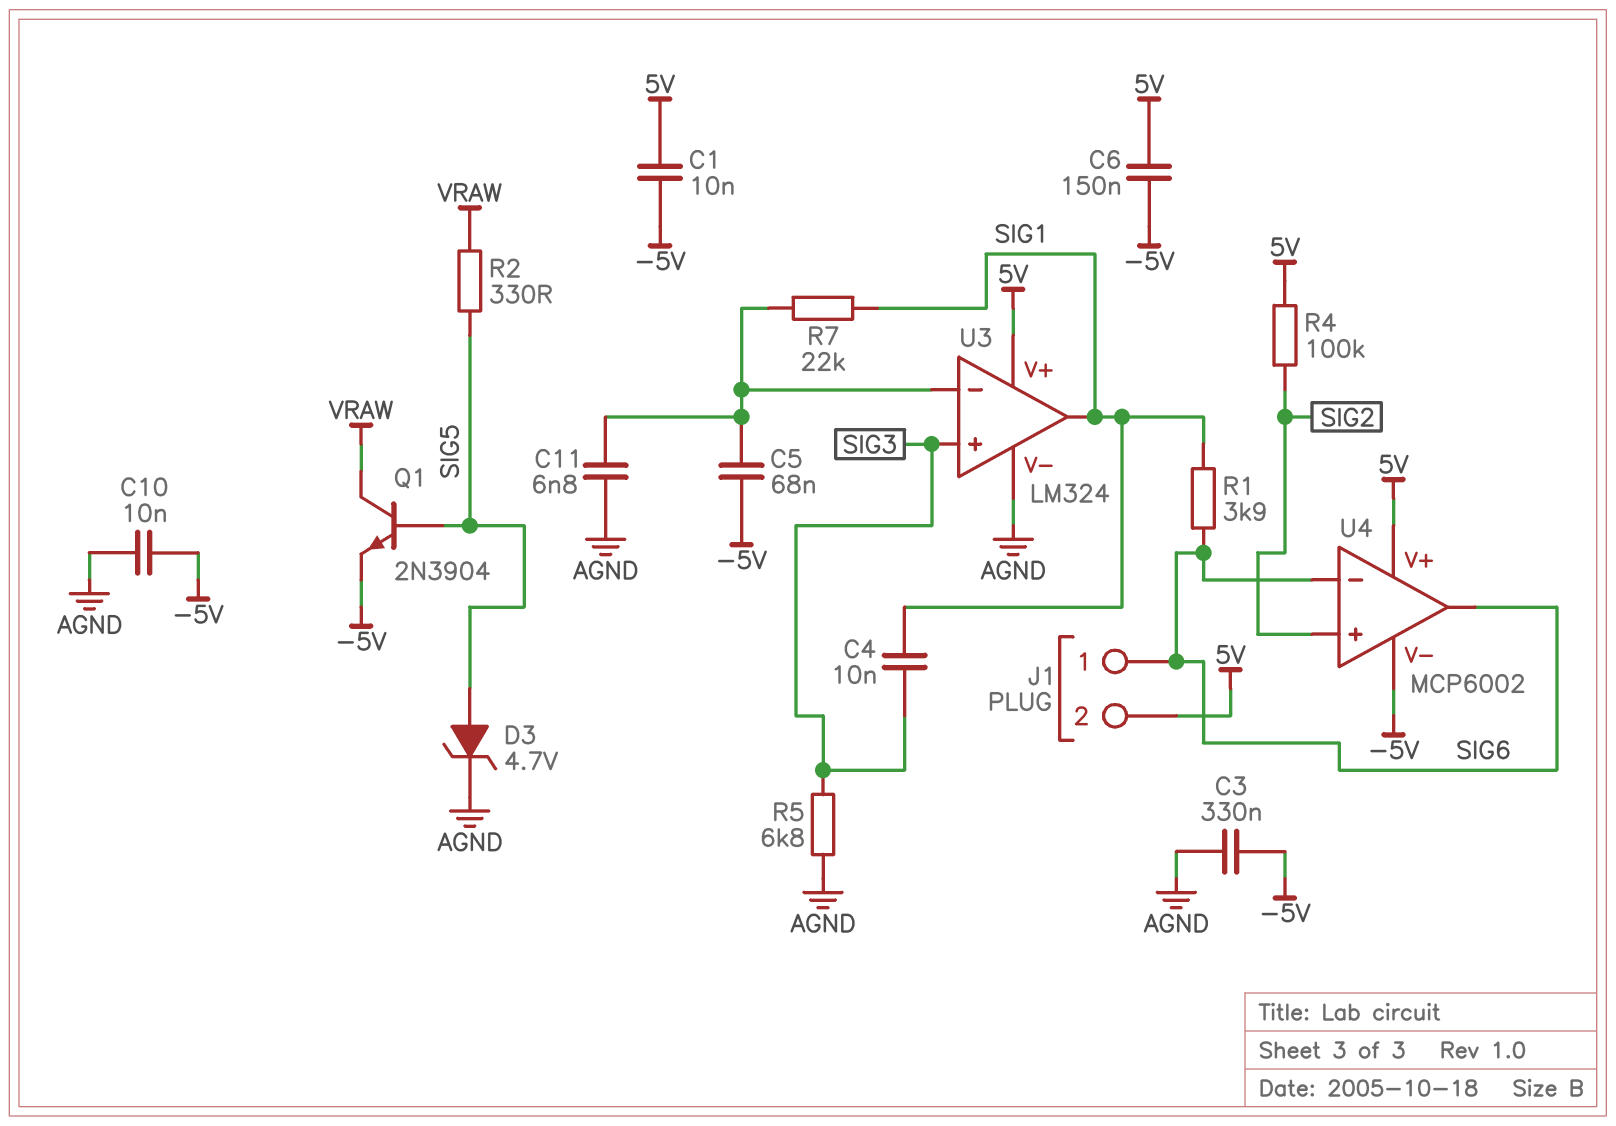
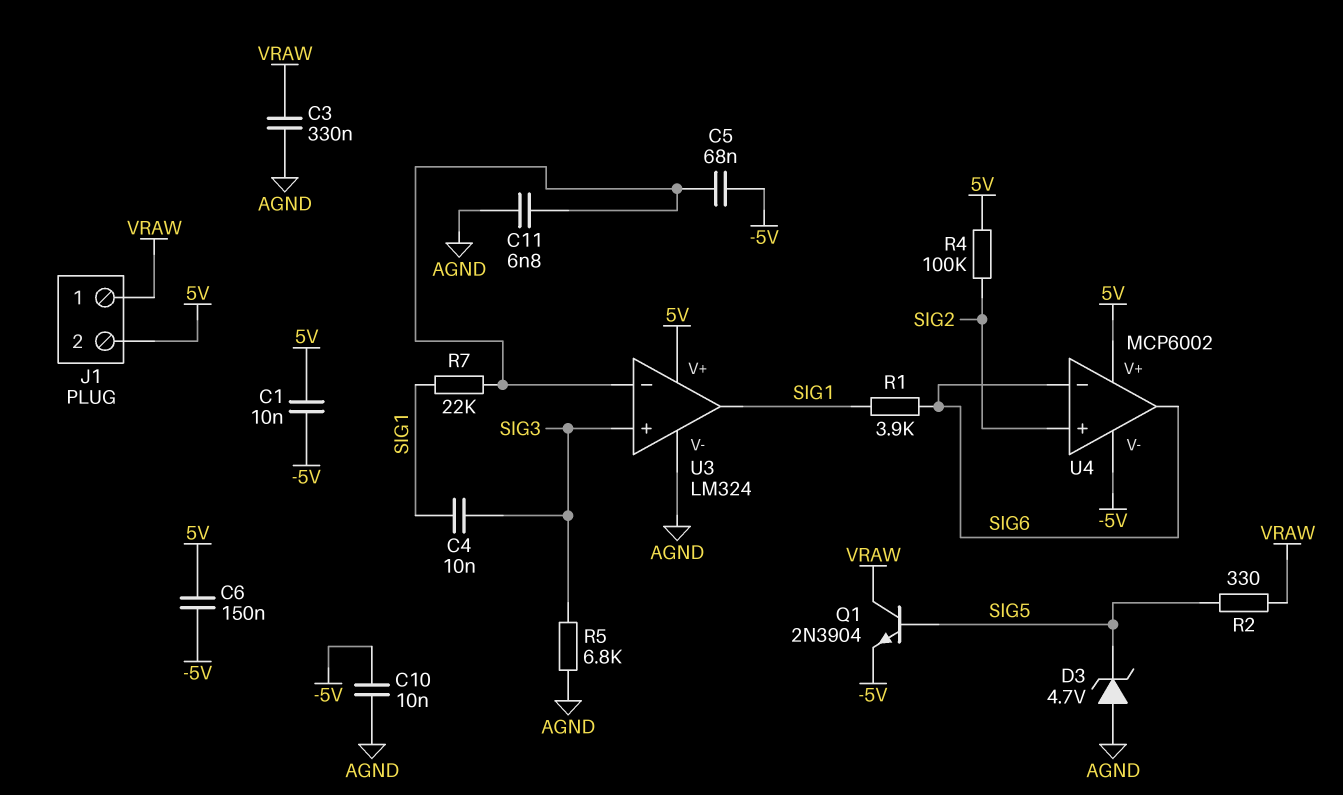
C3: 330nF (-5V, AGND) -> 330nF (AGND, VRAW)
D3: zener 4.7V (A SIG5, K AGND) -> zener 4.7V (A AGND, K SIG5)
J1 pin 1: SIG6 -> VRAW

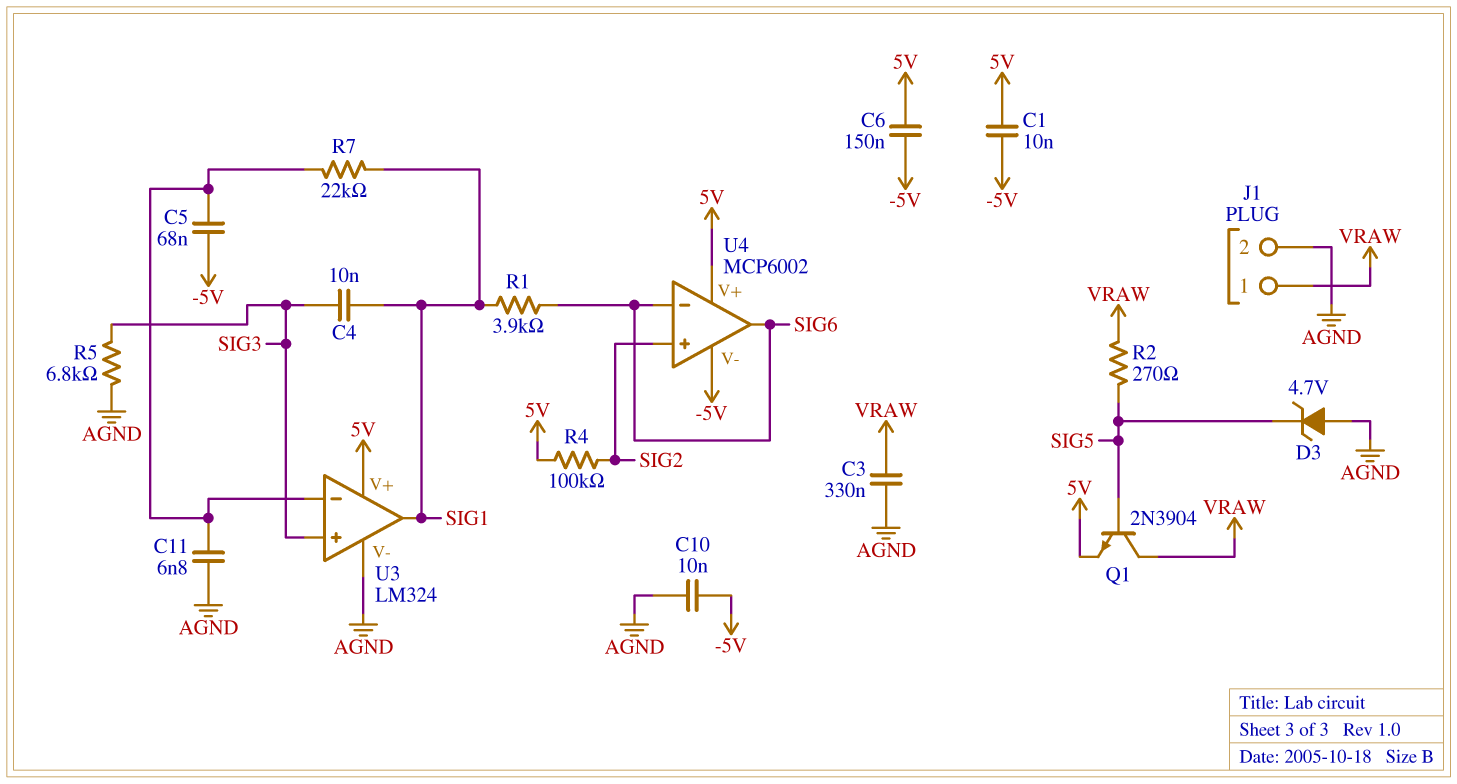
J1 pin 2: 5V -> AGND
Q1: NPN 2N3904 (B SIG5, C VRAW, E -5V) -> NPN 2N3904 (B SIG5, C VRAW, E 5V)
R2: 330 (SIG5, VRAW) -> 270 (SIG5, VRAW)

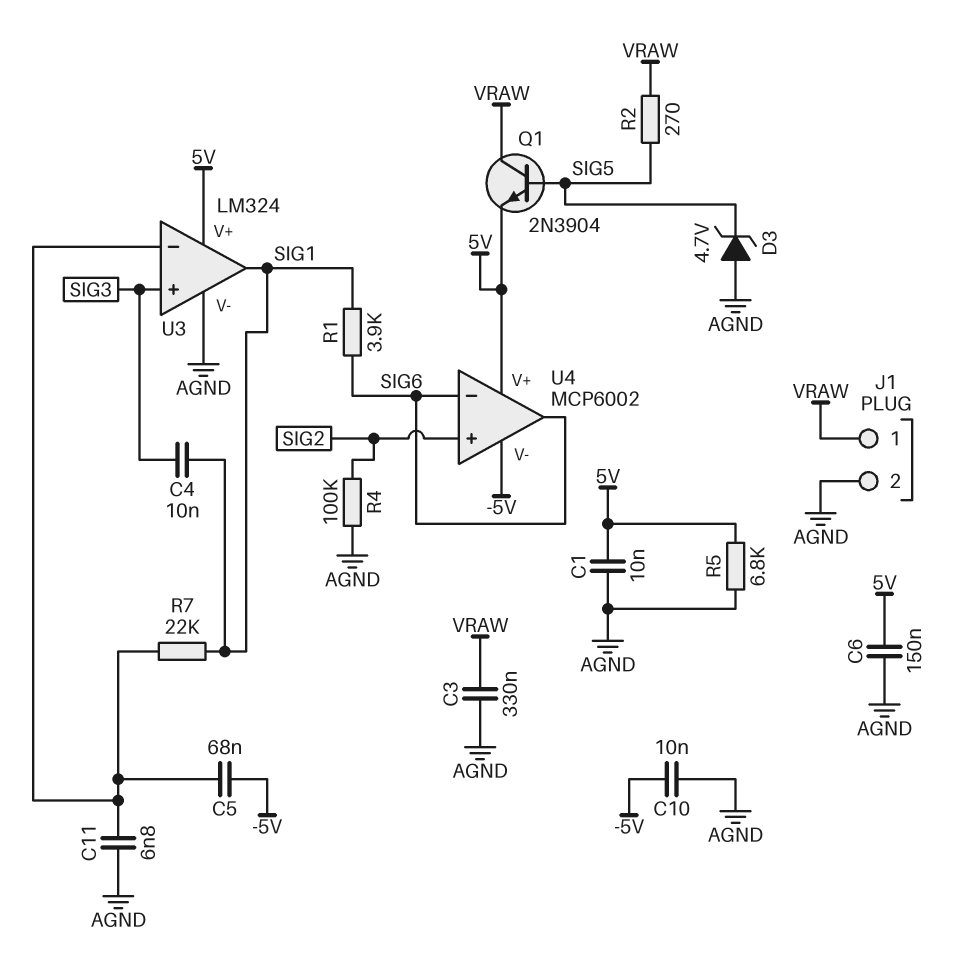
C1: 10nF (-5V, 5V) -> 10nF (5V, AGND)
C6: 150nF (-5V, 5V) -> 150nF (5V, AGND)
R4: 100k (5V, SIG2) -> 100k (AGND, SIG2)
R5: 6.8k (AGND, SIG3) -> 6.8k (5V, AGND)

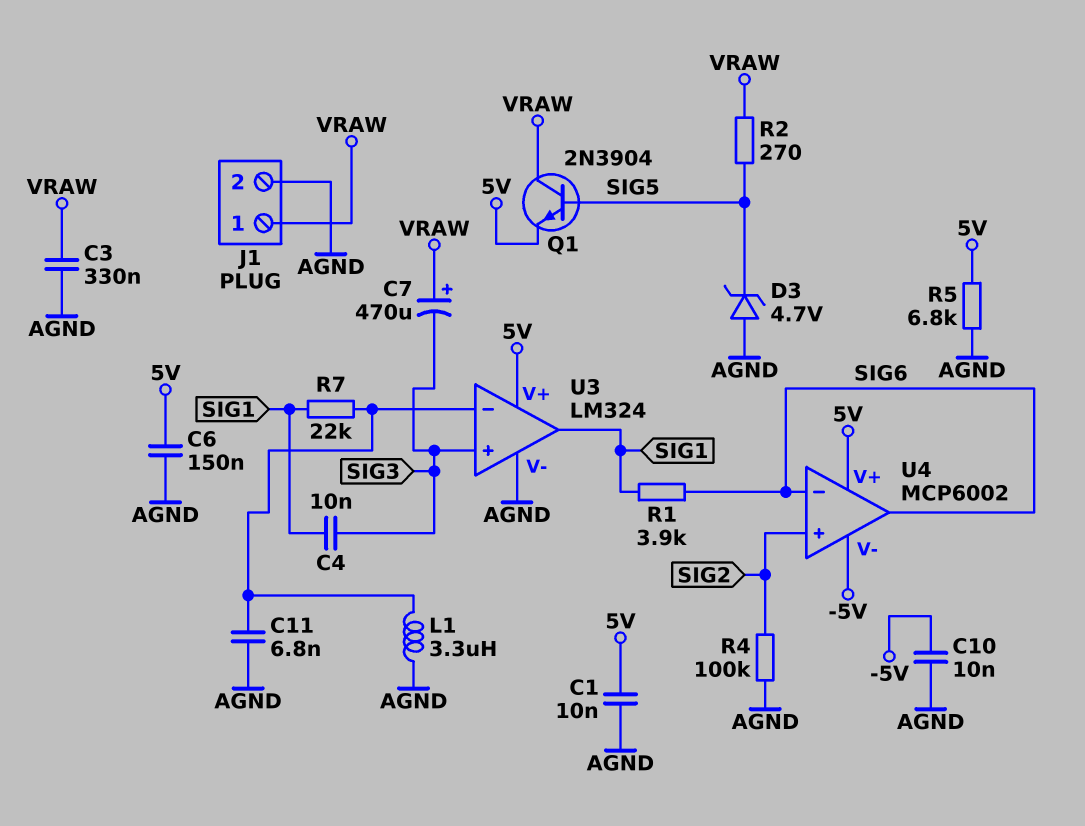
C5: 68nF (-5V, U3/in-) -> none
C7: none -> 470uF (plus VRAW, minus SIG3)
L1: none -> 3.3uH (AGND, U3/in-)

